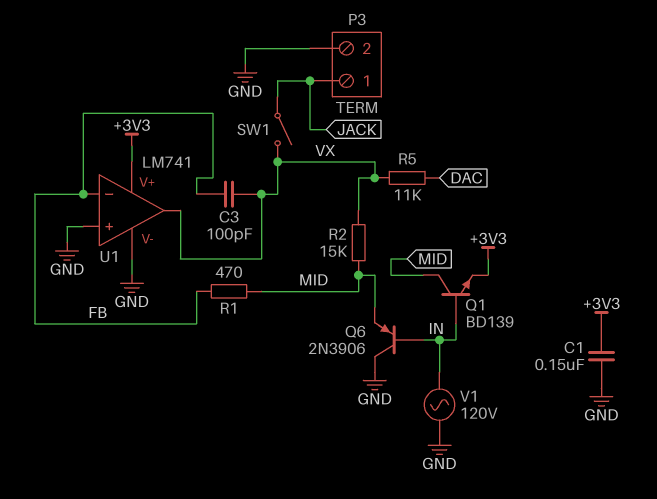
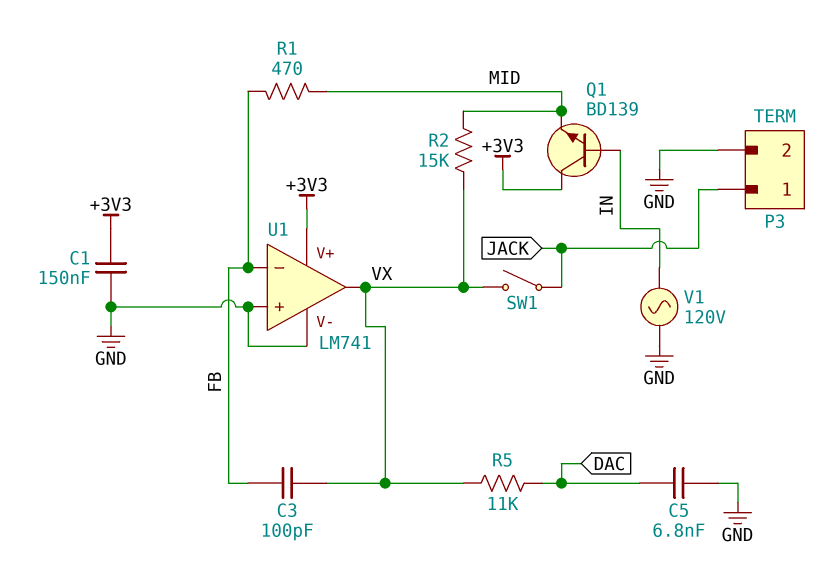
C5: none -> 6.8nF (DAC, GND)
Q1: NPN BD139 (B IN, C MID, E +3V3) -> NPN BD139 (B IN, C +3V3, E MID)
Q6: PNP 2N3906 (B IN, C GND, E MID) -> none

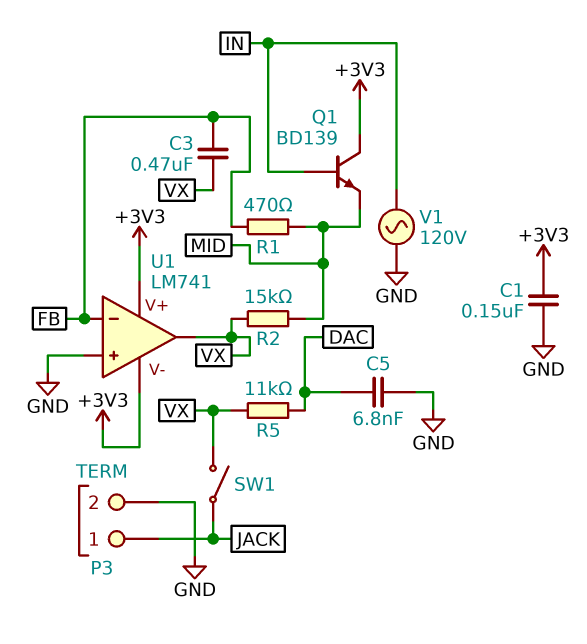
C3: 100pF (FB, VX) -> 470nF (FB, VX)
U1 pin V-: GND -> +3V3

